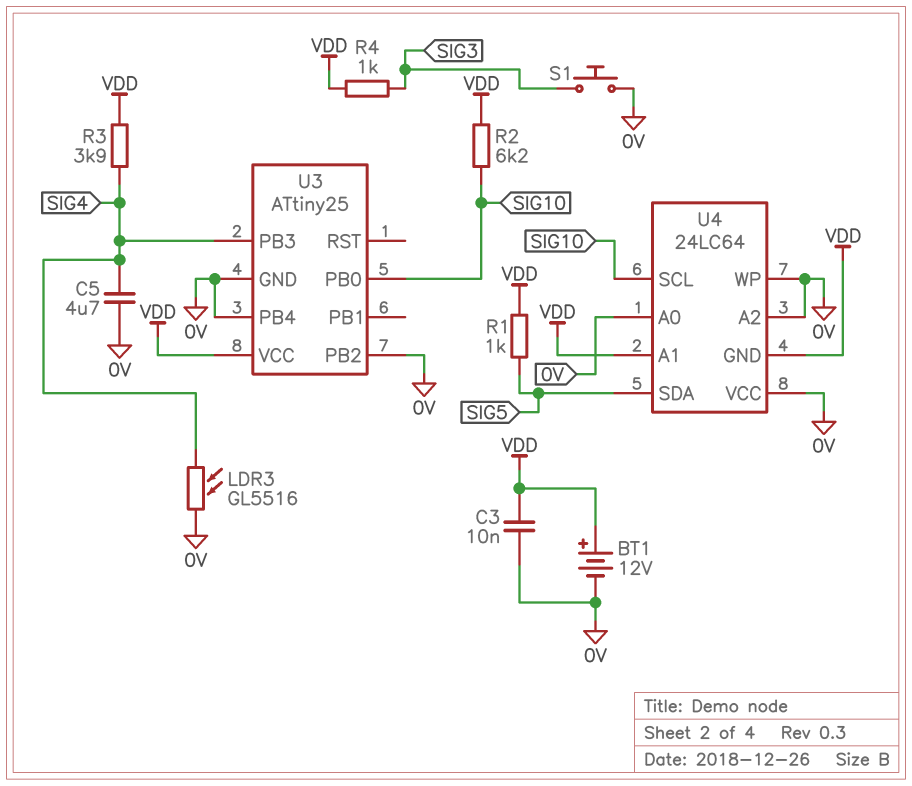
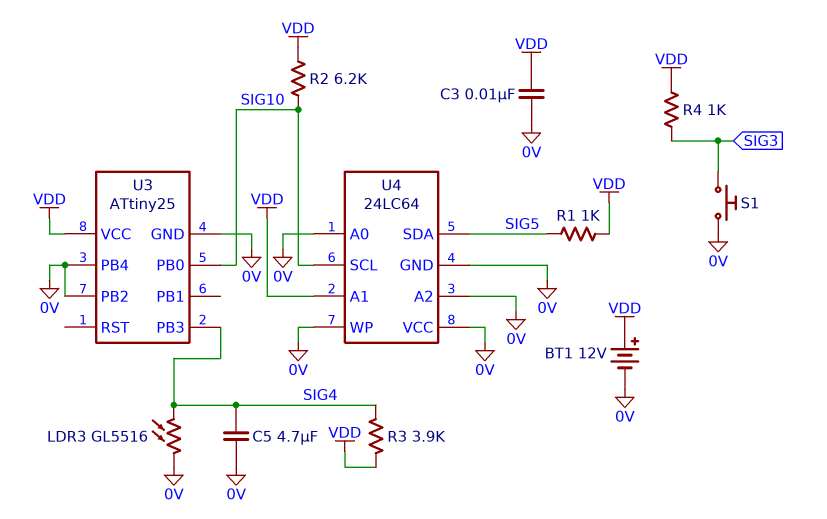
U4 pin GND: VDD -> 0V

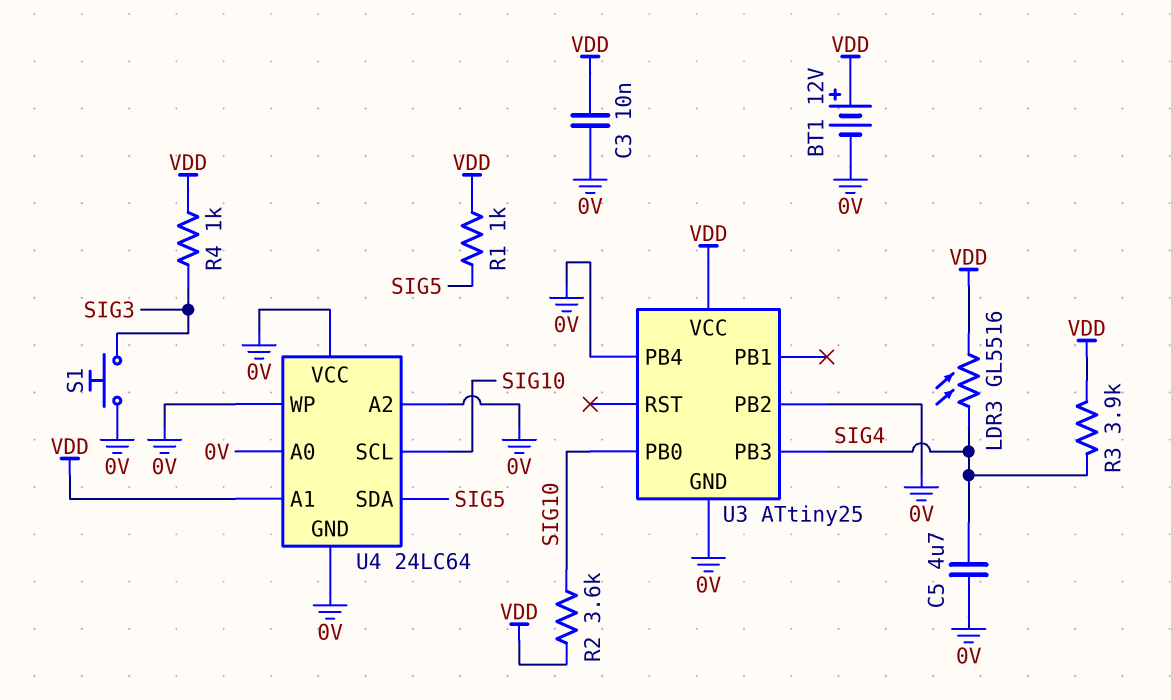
LDR3: GL5516 (0V, SIG4) -> GL5516 (SIG4, VDD)
R2: 6.2k (SIG10, VDD) -> 3.6k (SIG10, VDD)

